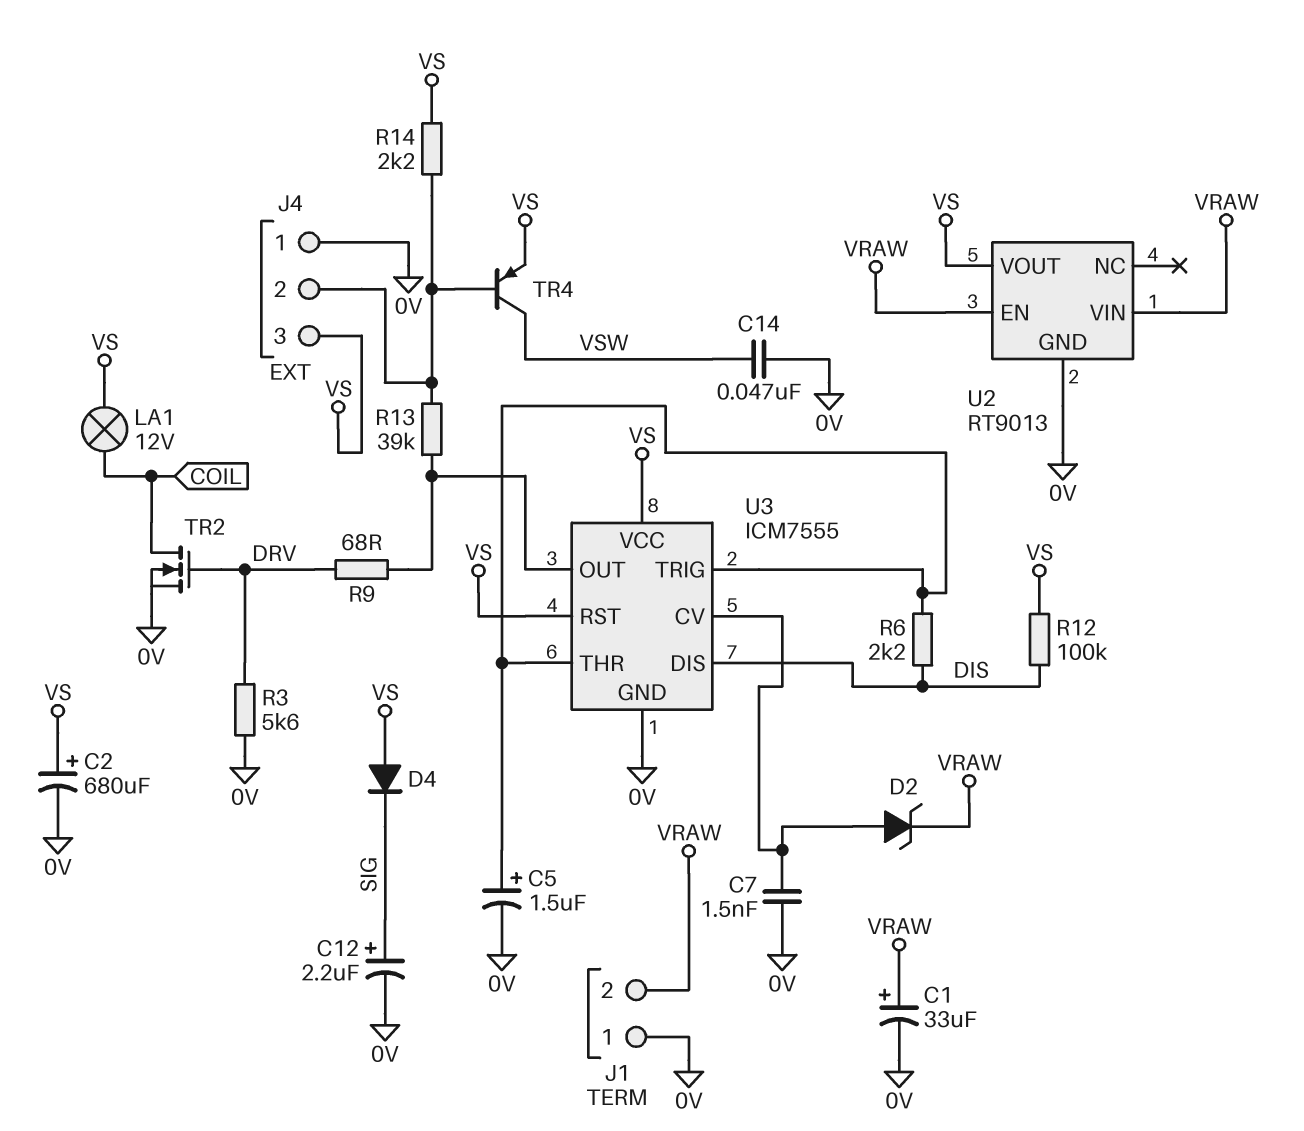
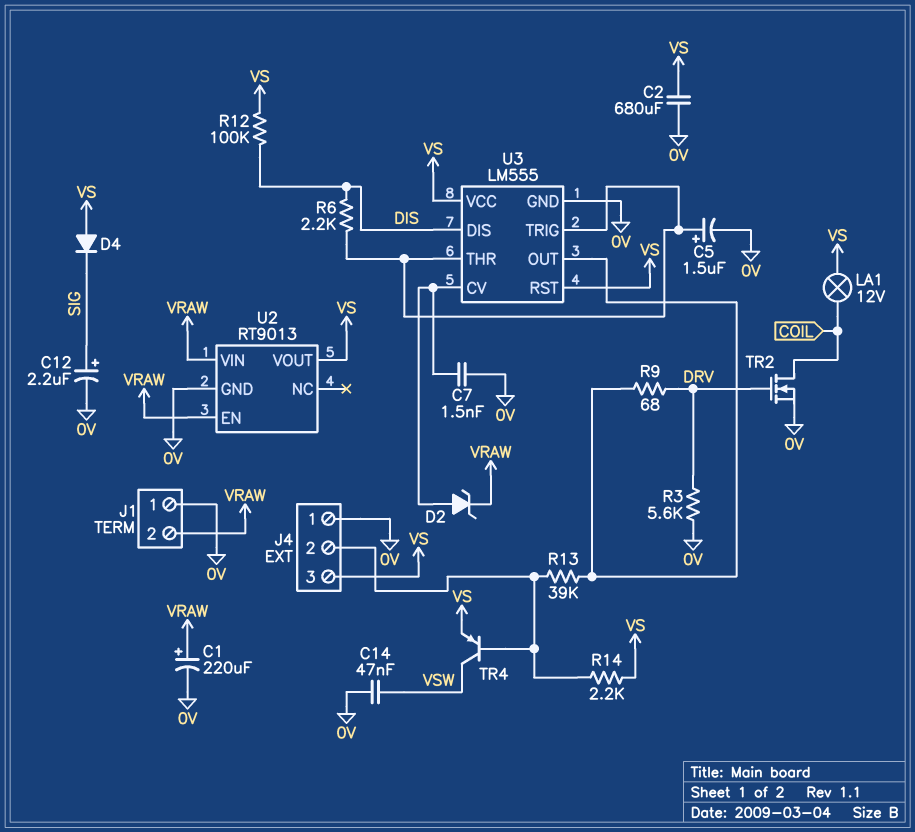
C1: 33uF (plus VRAW, minus 0V) -> 220uF (plus VRAW, minus 0V)
C2: 680uF (plus VS, minus 0V) -> 680uF (0V, VS)
U3: ICM7555 -> LM555

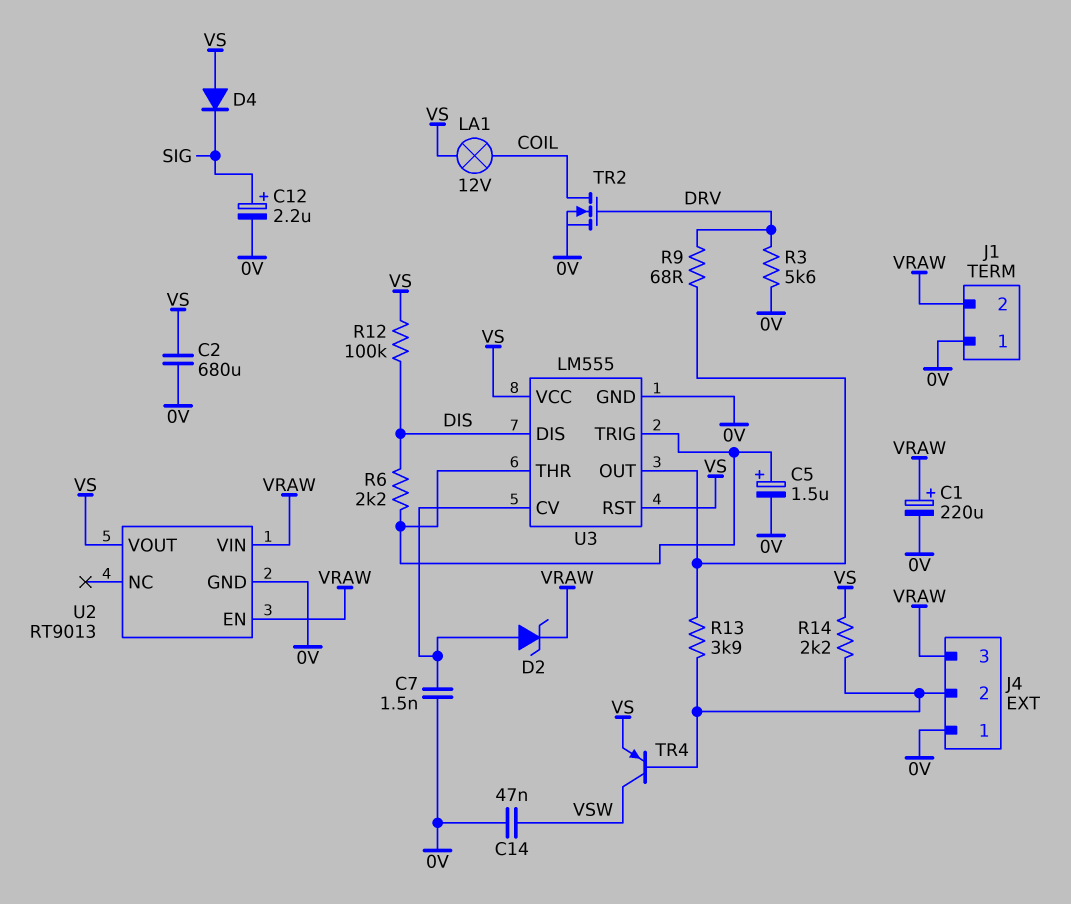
J4 pin 3: VS -> VRAW
R13: 39k (J4/2, U3/OUT) -> 3.9k (J4/2, U3/OUT)

